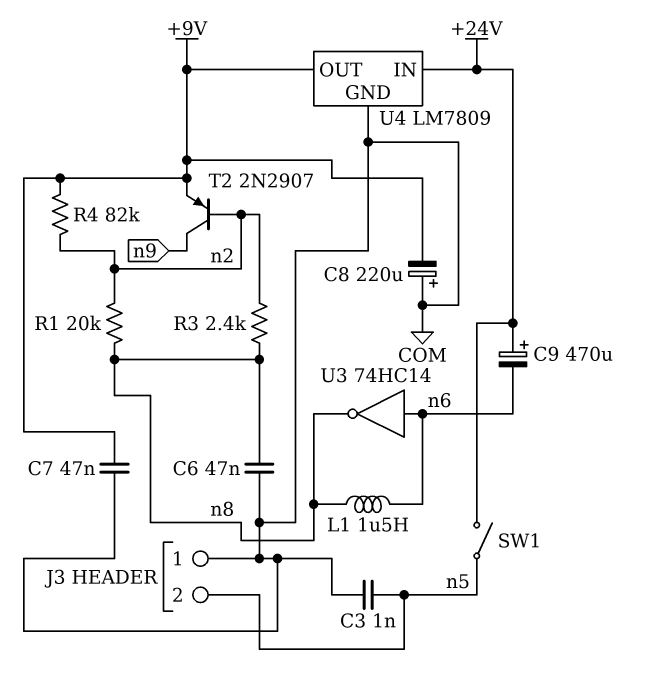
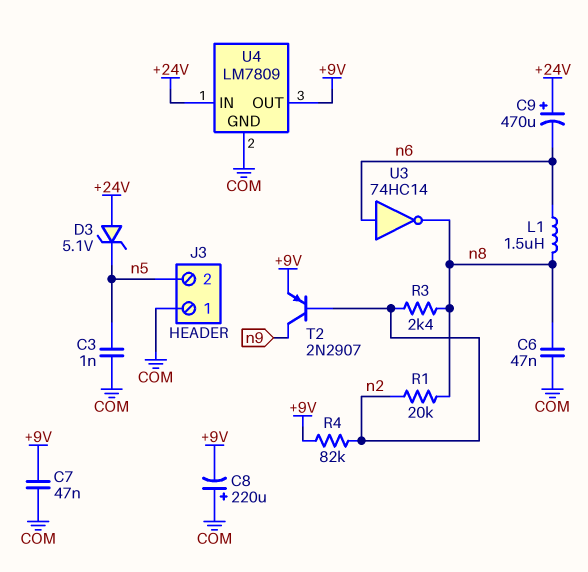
D3: none -> zener 5.1V (A +24V, K n5)
SW1: switch (+24V, n5) -> none

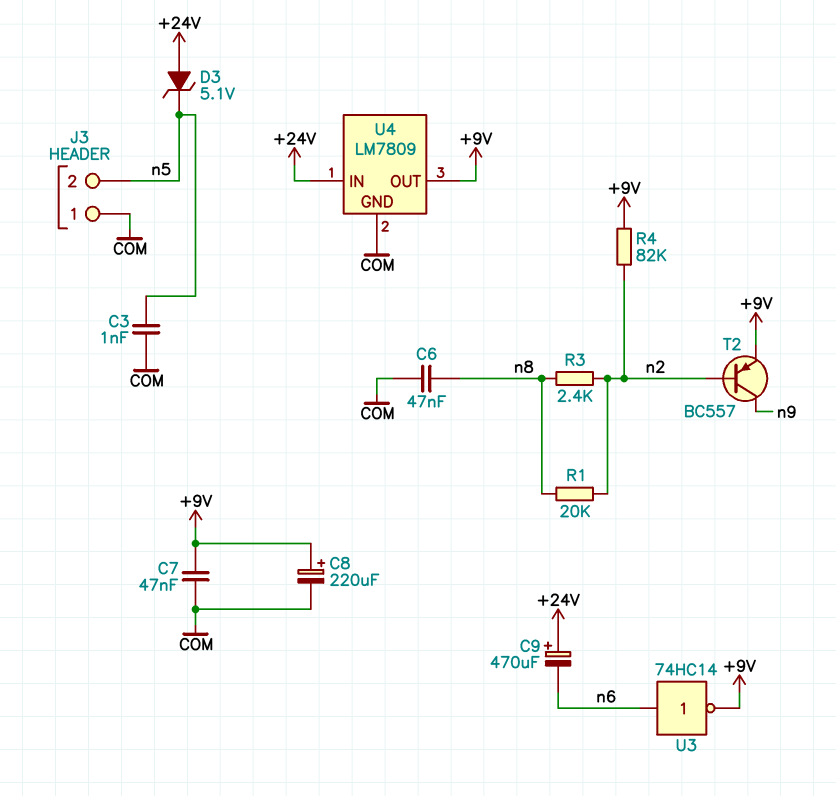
C8: 220uF (plus COM, minus +9V) -> 220uF (plus +9V, minus COM)
L1: 1.5uH (n6, n8) -> none
T2: PNP 2N2907 (B n2, C n9, E +9V) -> PNP BC557 (B n2, C n9, E +9V)
U3: NOT 74HC14 (in n6, out n8) -> NOT 74HC14 (in n6, out +9V)

